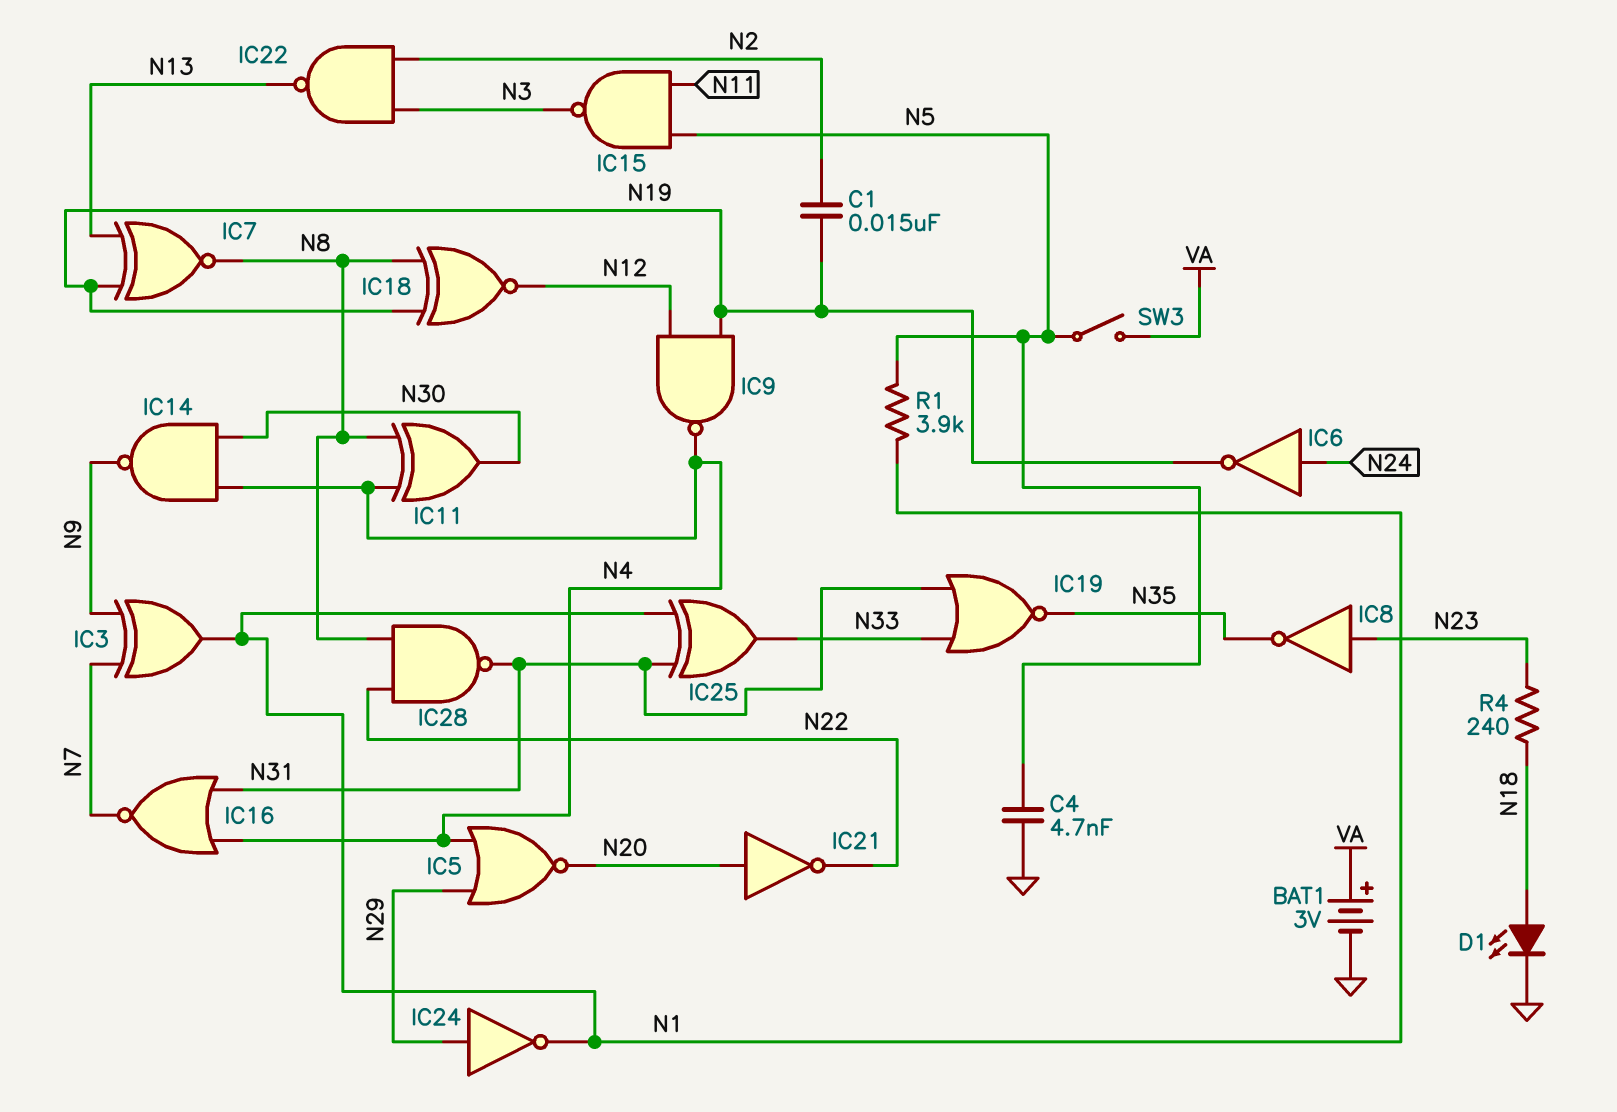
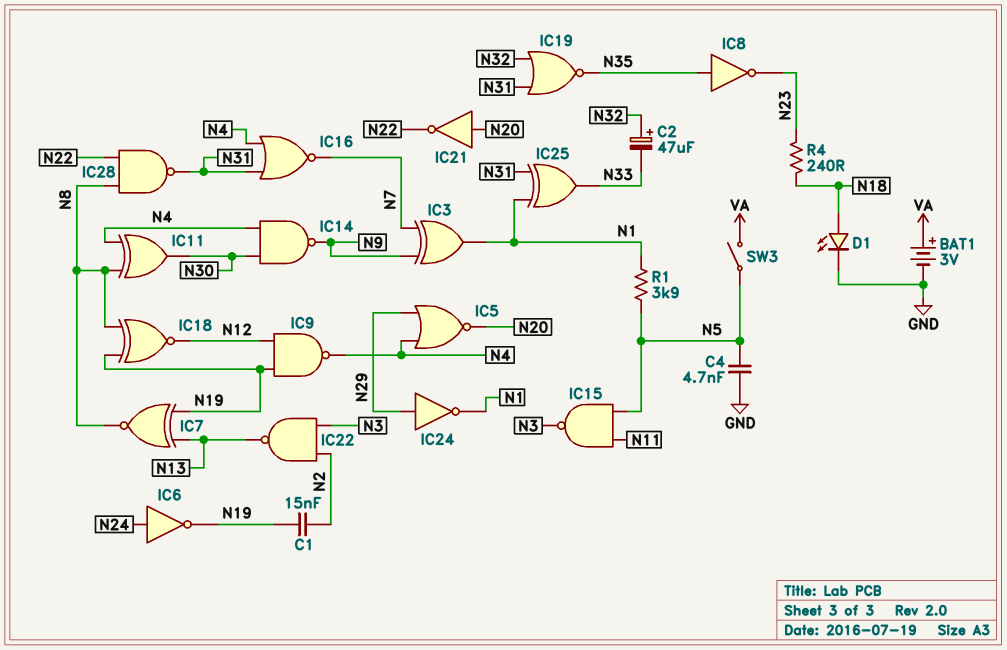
C2: none -> 47uF (plus N32, minus N33)
IC8: NOT (in N23, out N35) -> NOT (in N35, out N23)
IC19: NOR (in N31, in N33, out N35) -> NOR (in N31, in N32, out N35)

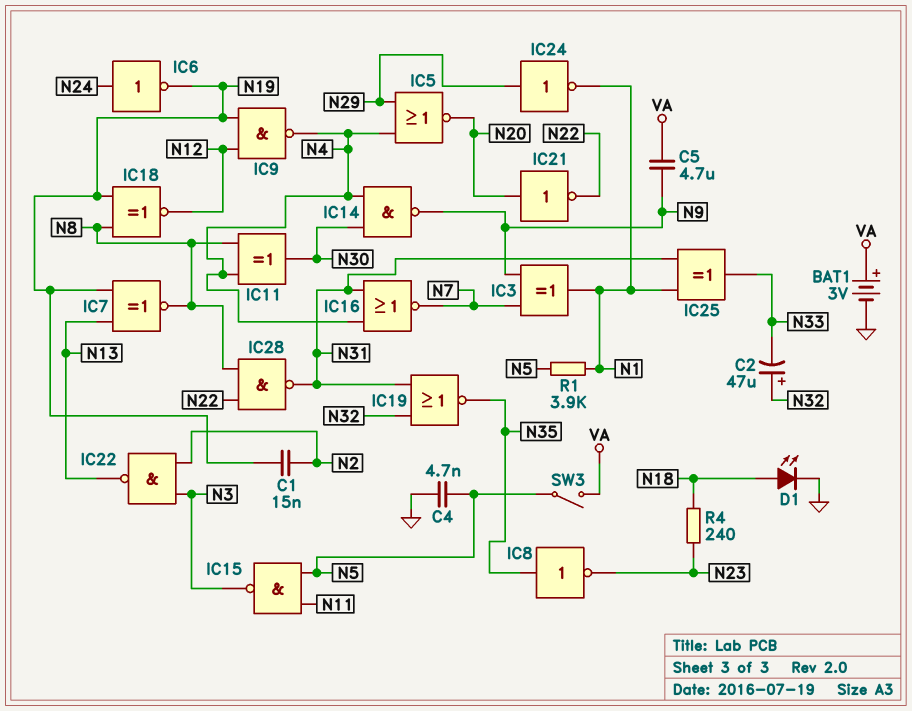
C5: none -> 4.7uF (N9, VA)

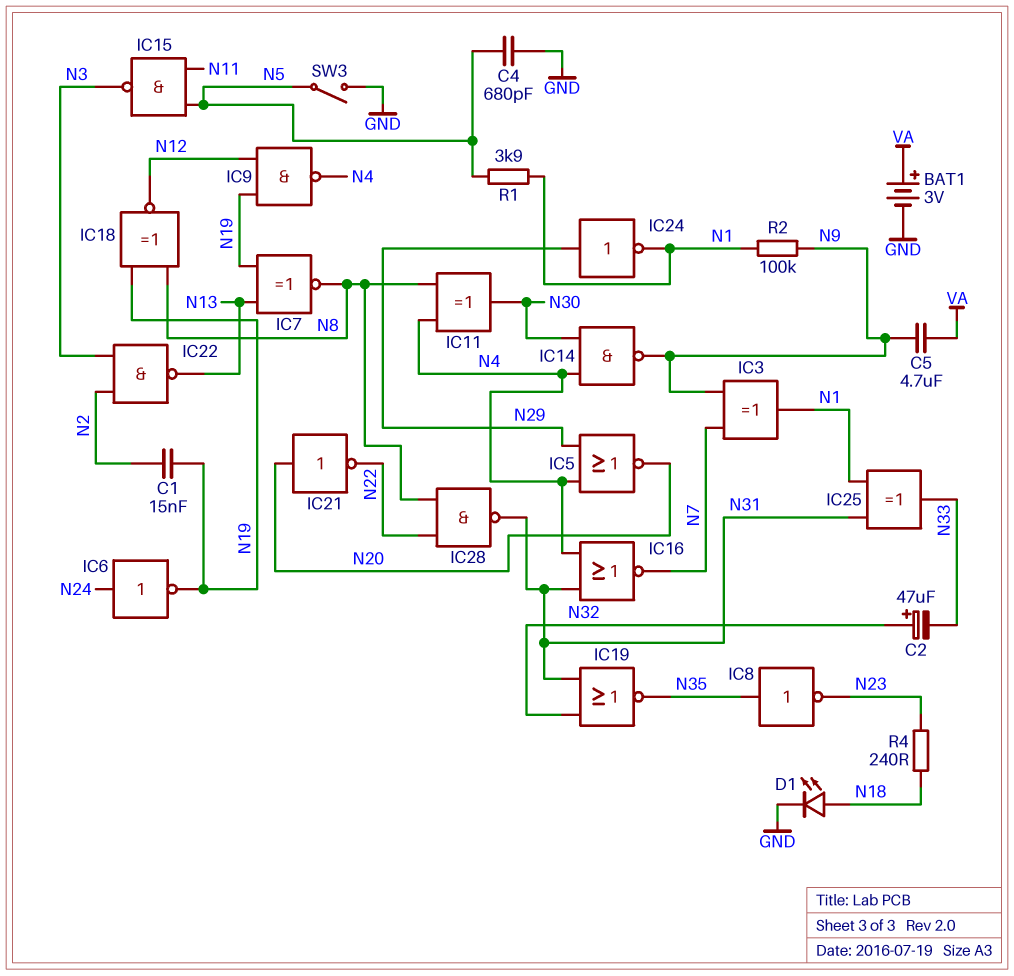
C4: 4.7nF (GND, N5) -> 680pF (GND, N5)
R2: none -> 100k (N1, N9)
SW3: switch (N5, VA) -> switch (GND, N5)

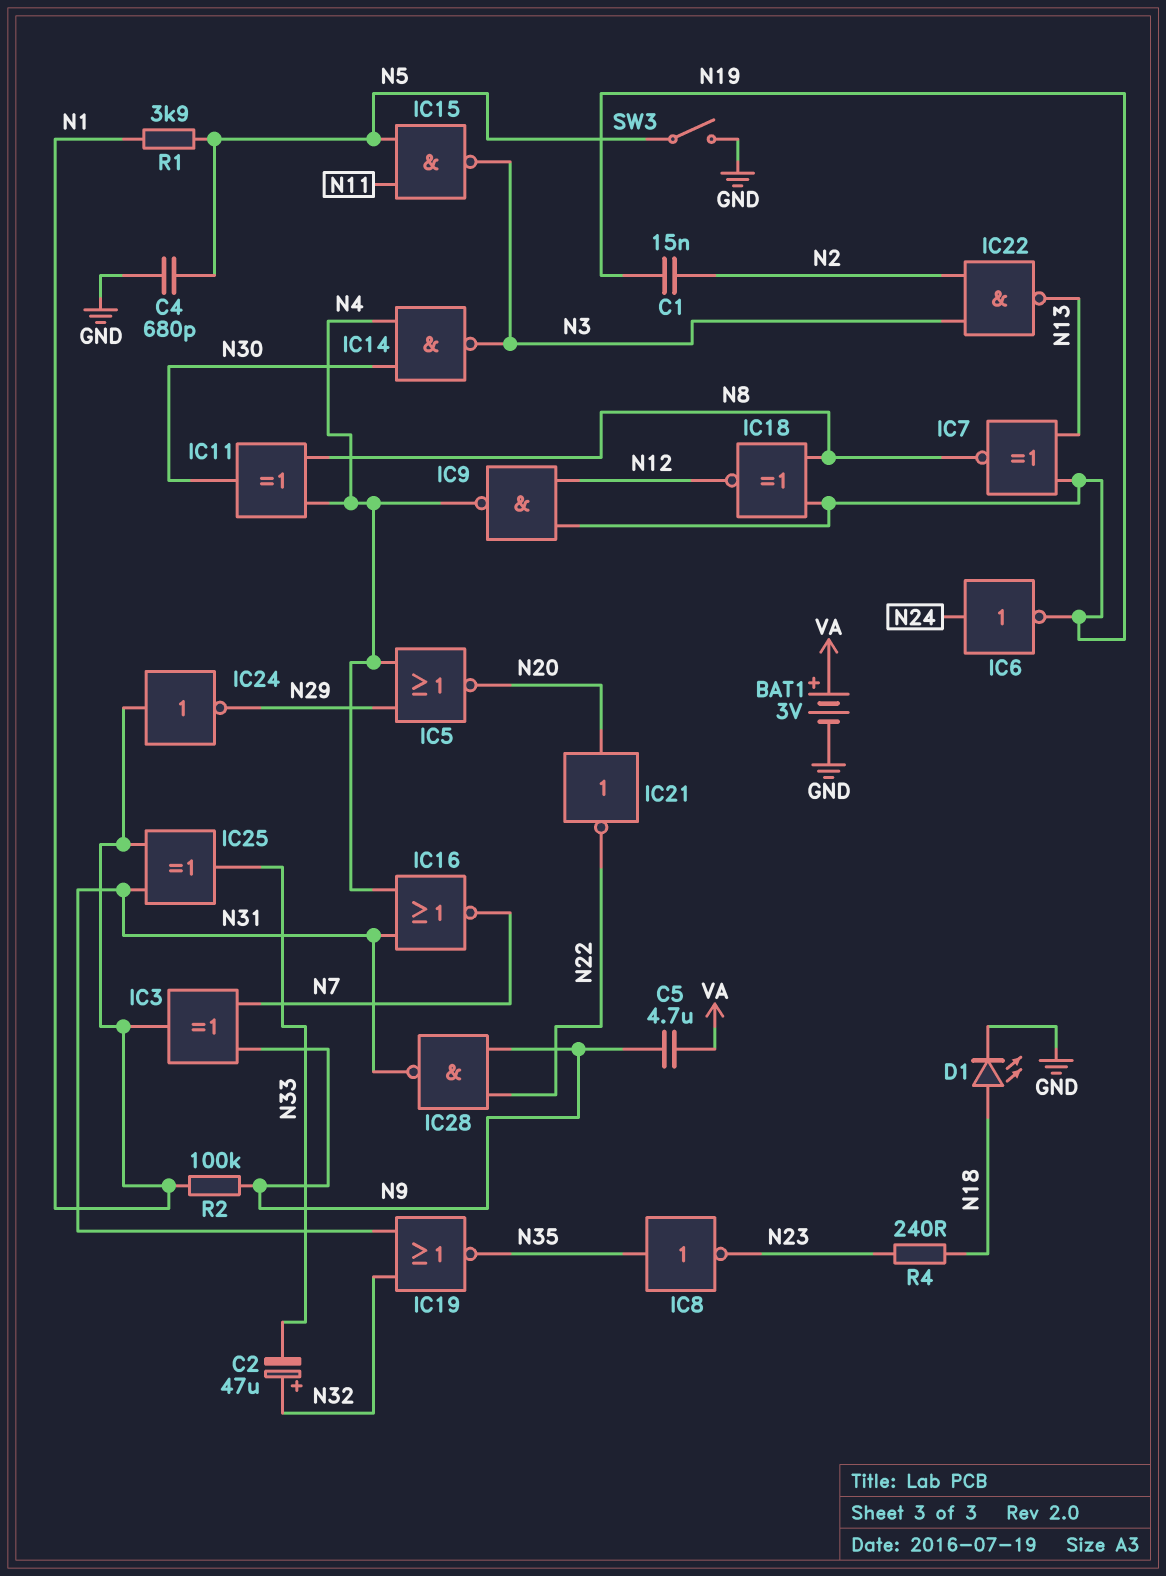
IC14: NAND (in N4, in N30, out N9) -> NAND (in N4, in N30, out N3)
IC24: NOT (in N29, out N1) -> NOT (in N1, out N29)
IC28: NAND (in N8, in N22, out N31) -> NAND (in N9, in N22, out N31)

